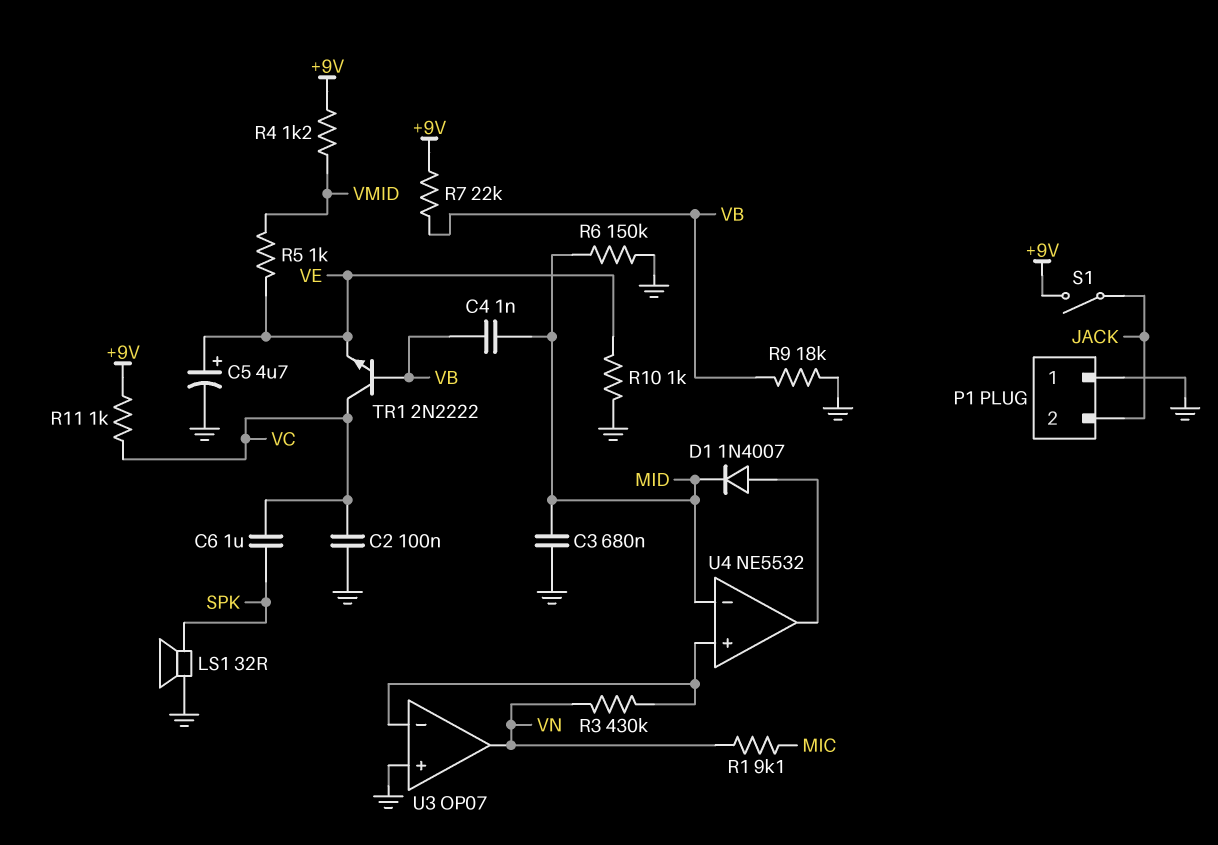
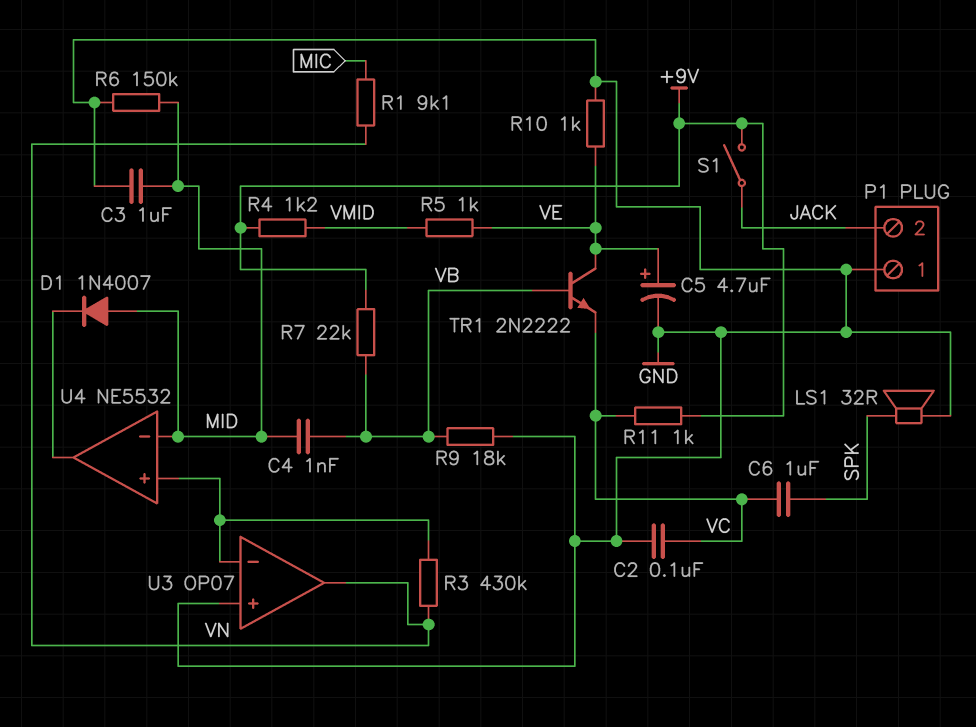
C3: 680nF (GND, MID) -> 1uF (GND, MID)
D1: diode 1N4007 (A U4/out, K MID) -> diode 1N4007 (A MID, K U4/out)
TR1: NPN 2N2222 (B VB, C VC, E VE) -> NPN 2N2222 (B VB, C VE, E VC)

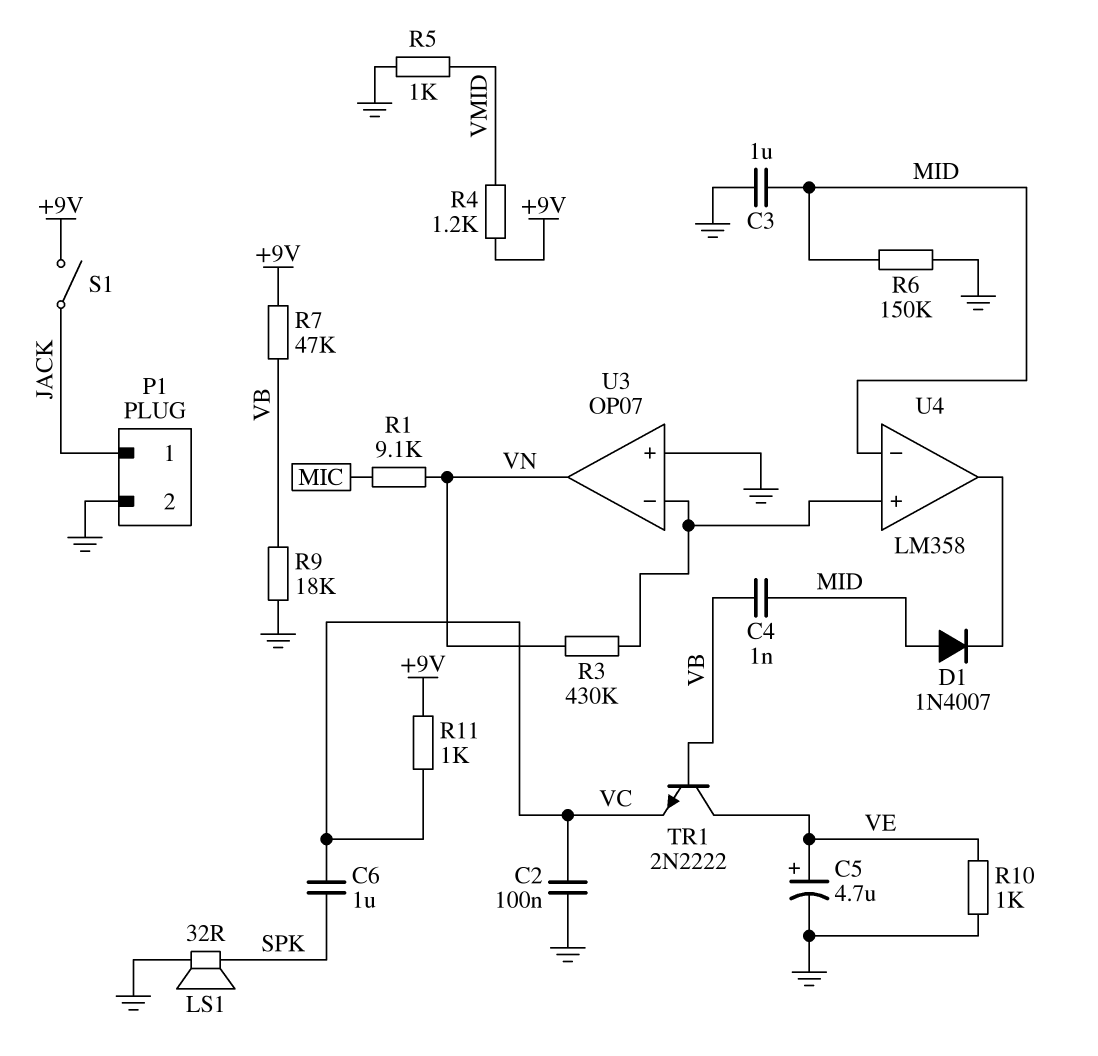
P1 pin 1: GND -> JACK
P1 pin 2: JACK -> GND
R5: 1k (VE, VMID) -> 1k (GND, VMID)
R7: 22k (+9V, VB) -> 47k (+9V, VB)
U4: NE5532 -> LM358

